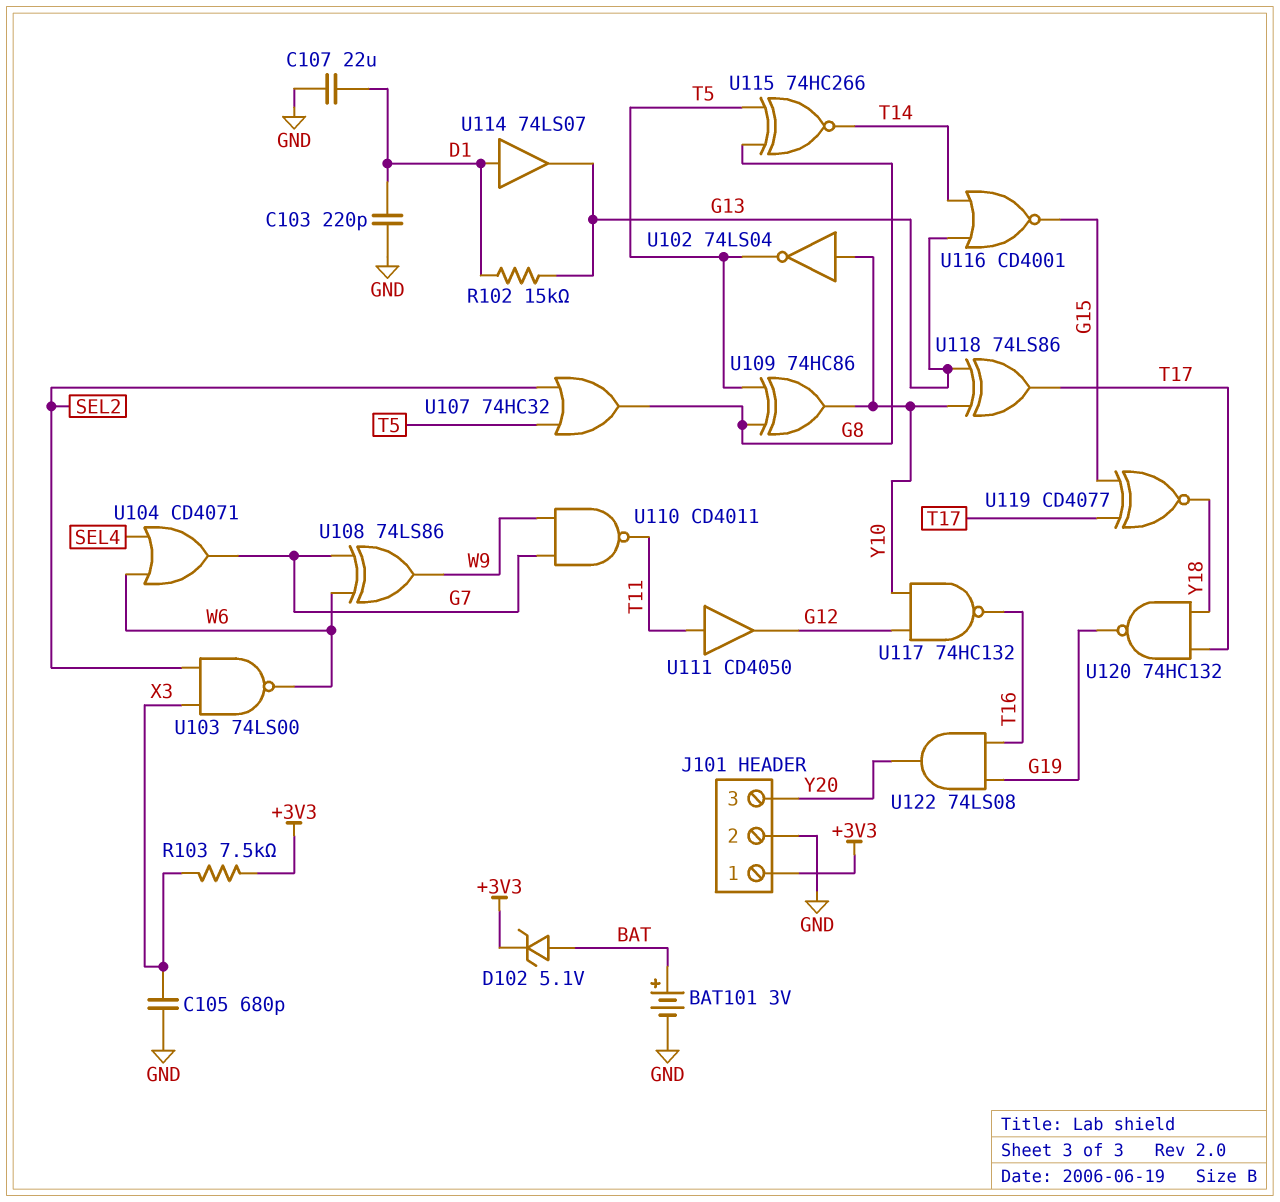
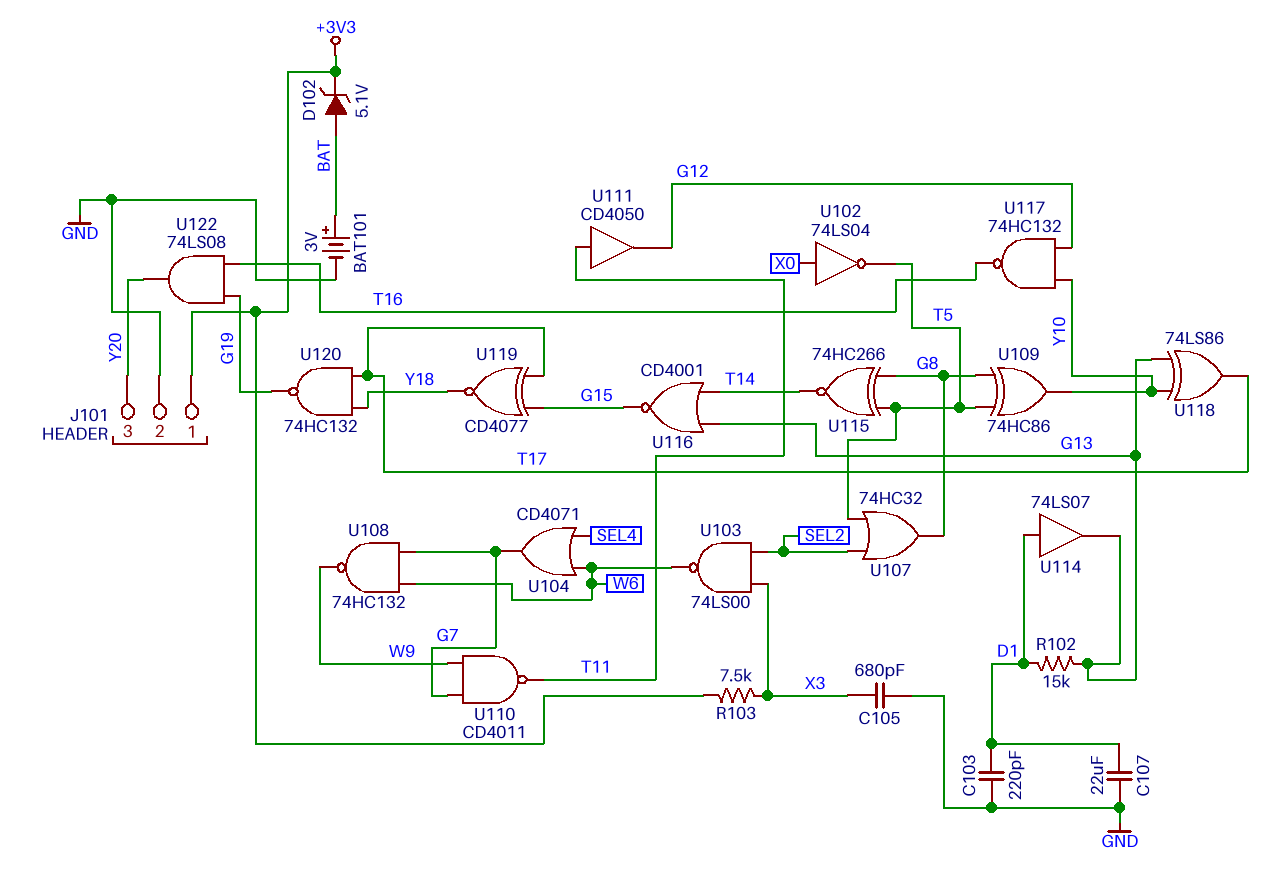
U102: NOT 74LS04 (in Y10, out T5) -> NOT 74LS04 (in X0, out T5)
U108: XOR 74LS86 (in G7, in W6, out W9) -> NAND 74HC132 (in G7, in W6, out W9)

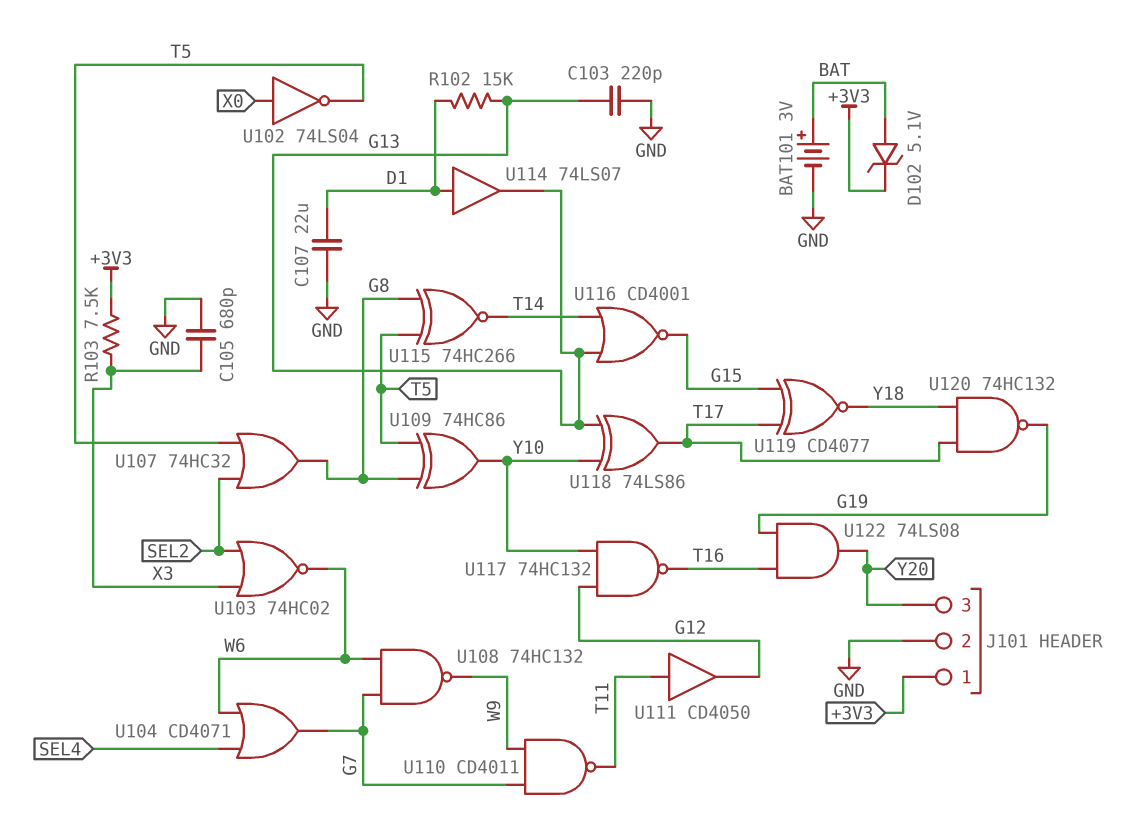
C103: 220pF (D1, GND) -> 220pF (G13, GND)
U103: NAND 74LS00 (in SEL2, in X3, out W6) -> NOR 74HC02 (in SEL2, in X3, out W6)

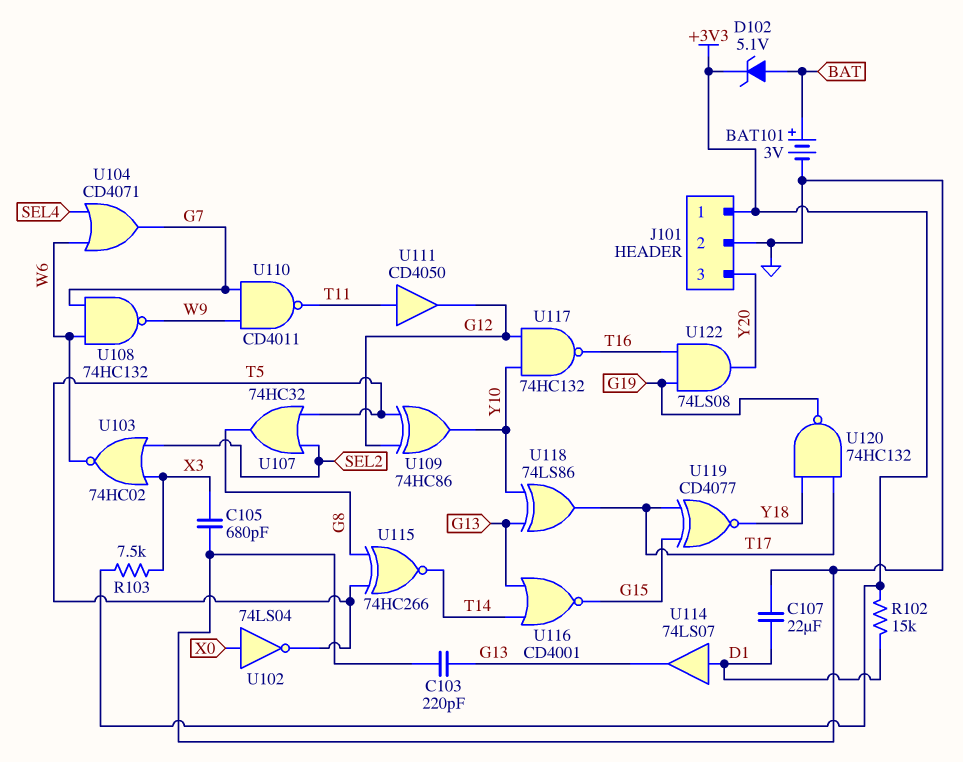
R102: 15k (D1, G13) -> 15k (+3V3, D1)
U109: XOR 74HC86 (in G8, in T5, out Y10) -> XOR 74HC86 (in G12, in T5, out Y10)

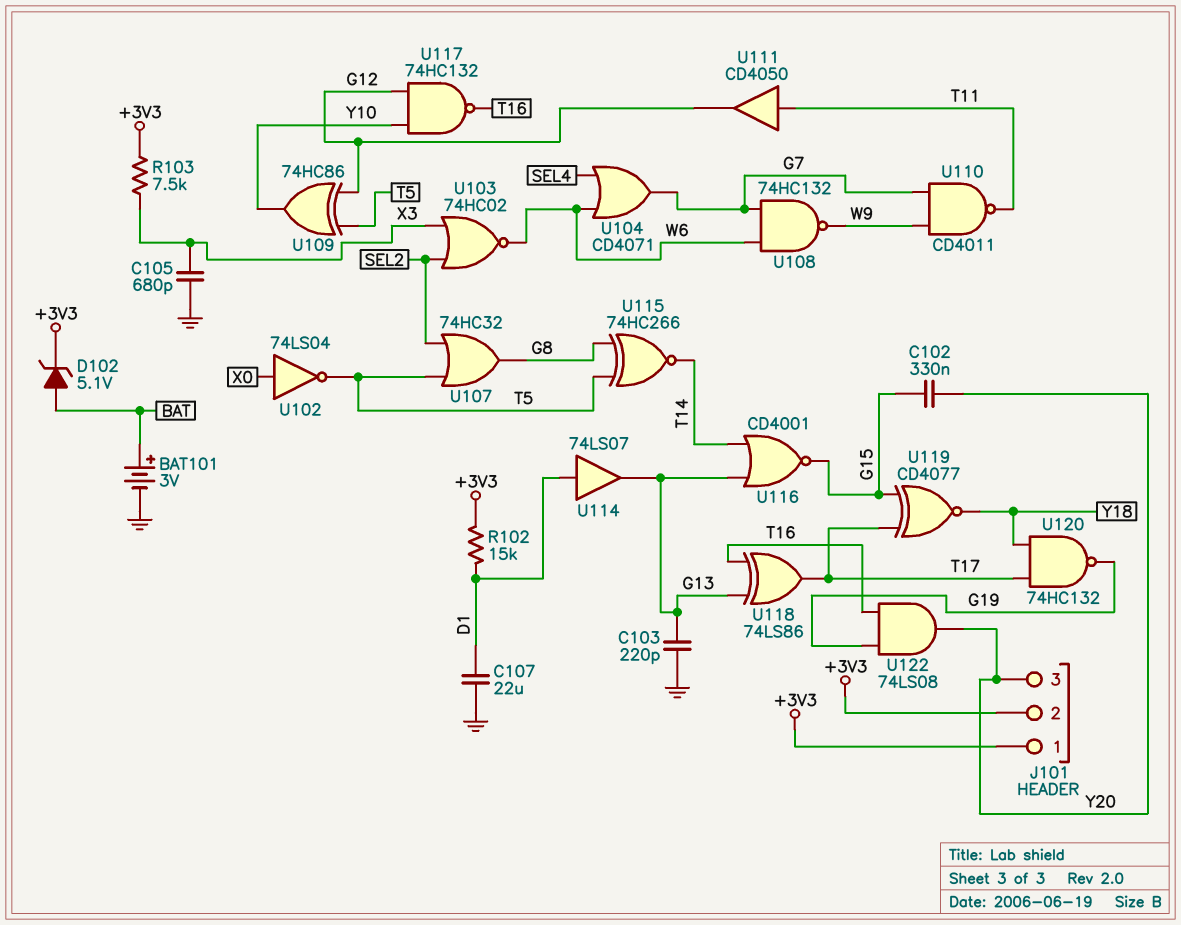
C102: none -> 330nF (G15, Y20)
J101 pin 2: GND -> +3V3
U118: XOR 74LS86 (in G13, in Y10, out T17) -> XOR 74LS86 (in G13, in T16, out T17)

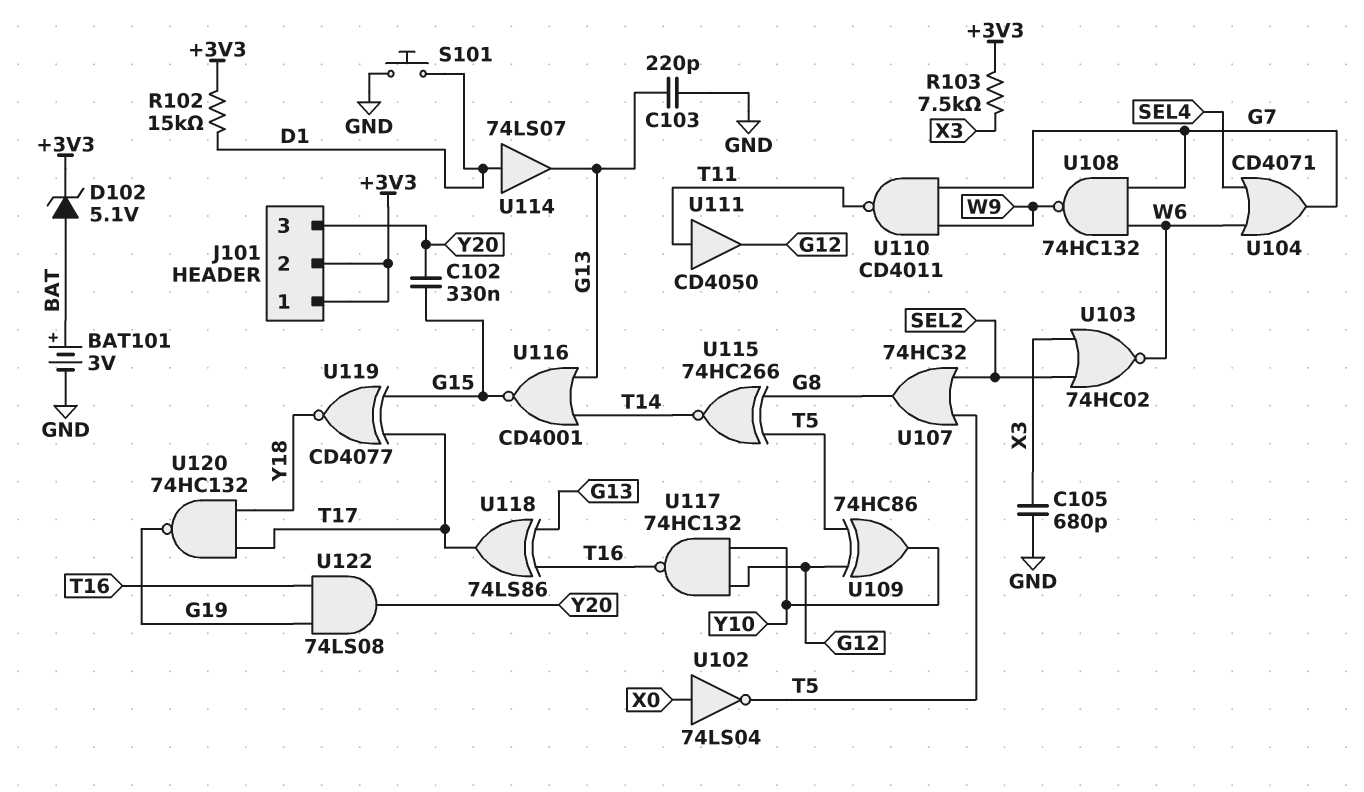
C107: 22uF (D1, GND) -> none
S101: none -> button (D1, GND)

